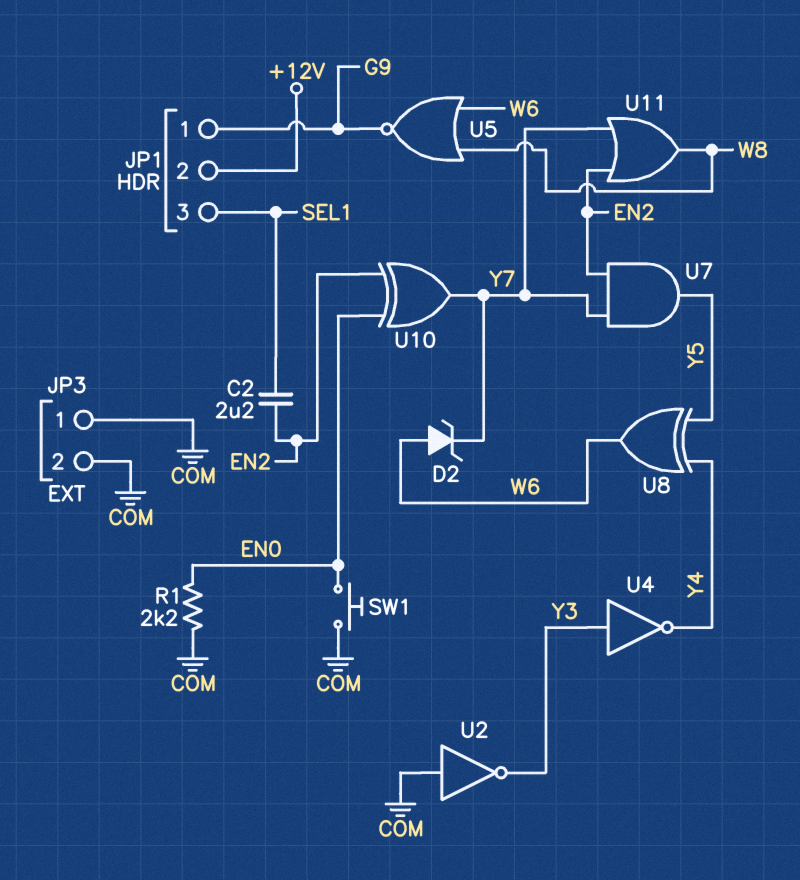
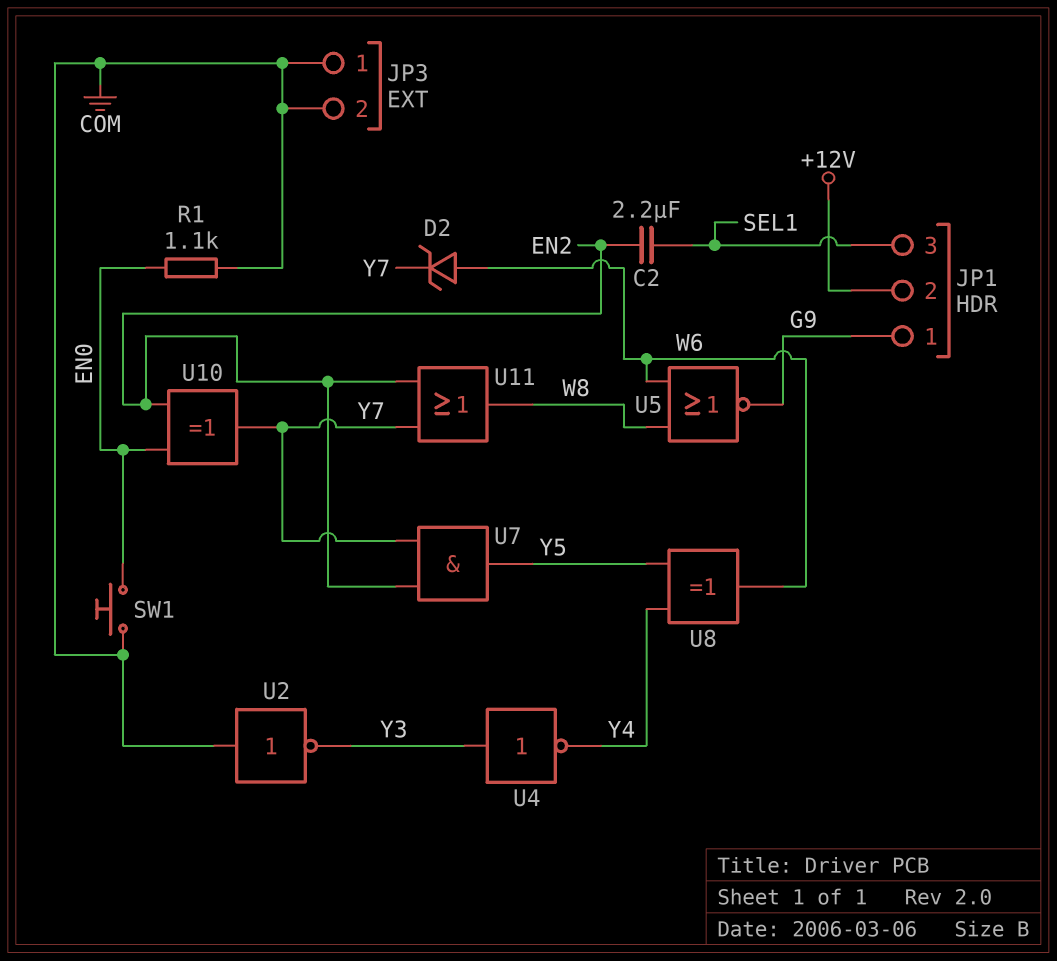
R1: 2.2k (COM, EN0) -> 1.1k (COM, EN0)

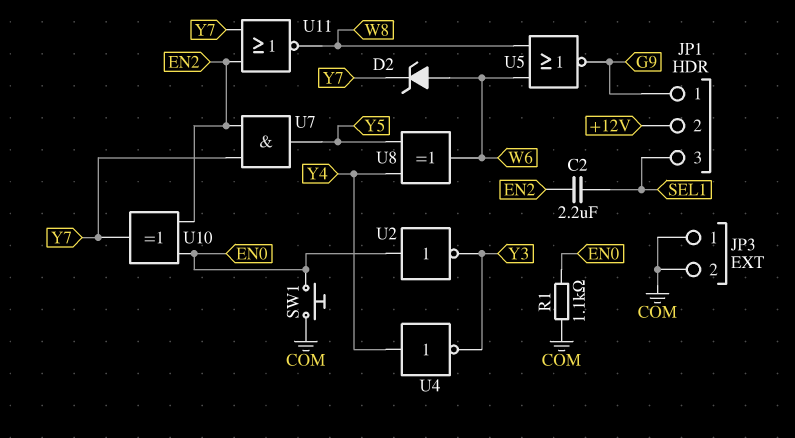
U2: NOT (in COM, out Y3) -> NOT (in EN0, out Y3)
U4: NOT (in Y3, out Y4) -> NOT (in Y4, out Y3)
U11: OR (in EN2, in Y7, out W8) -> NOR (in EN2, in Y7, out W8)

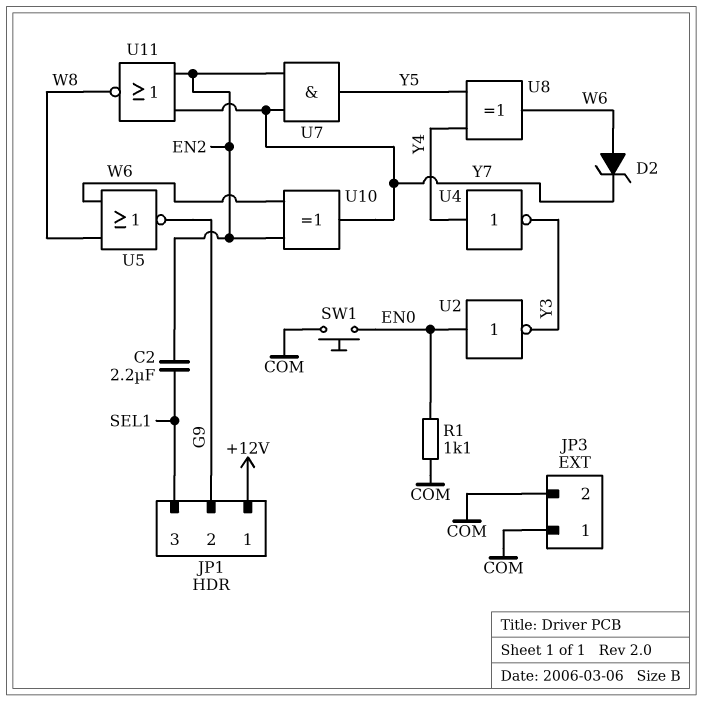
JP1 pin 1: G9 -> +12V
JP1 pin 2: +12V -> G9
U10: XOR (in EN0, in EN2, out Y7) -> XOR (in EN2, in W6, out Y7)

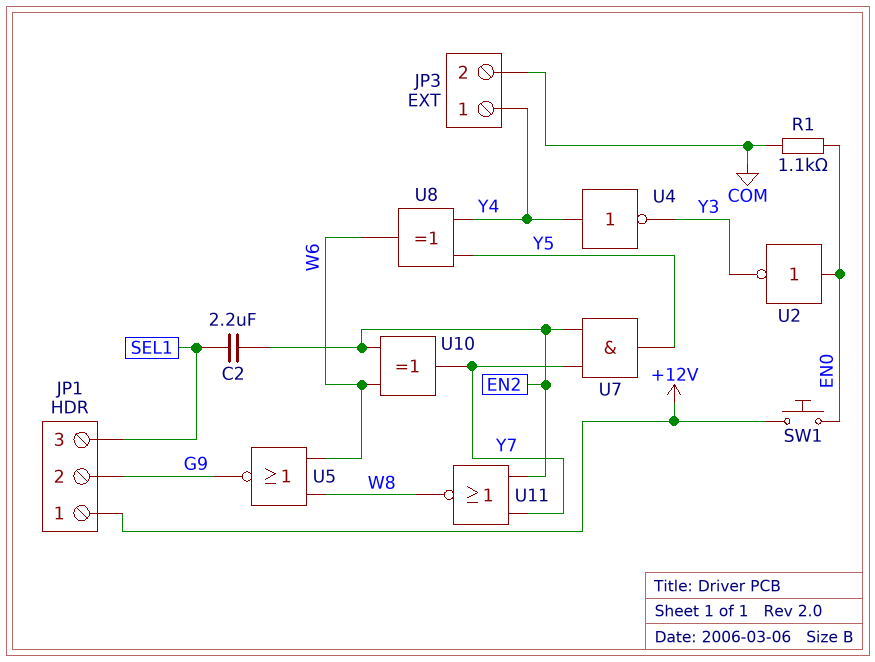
D2: zener (A W6, K Y7) -> none
JP3 pin 1: COM -> Y4
SW1: button (COM, EN0) -> button (+12V, EN0)

